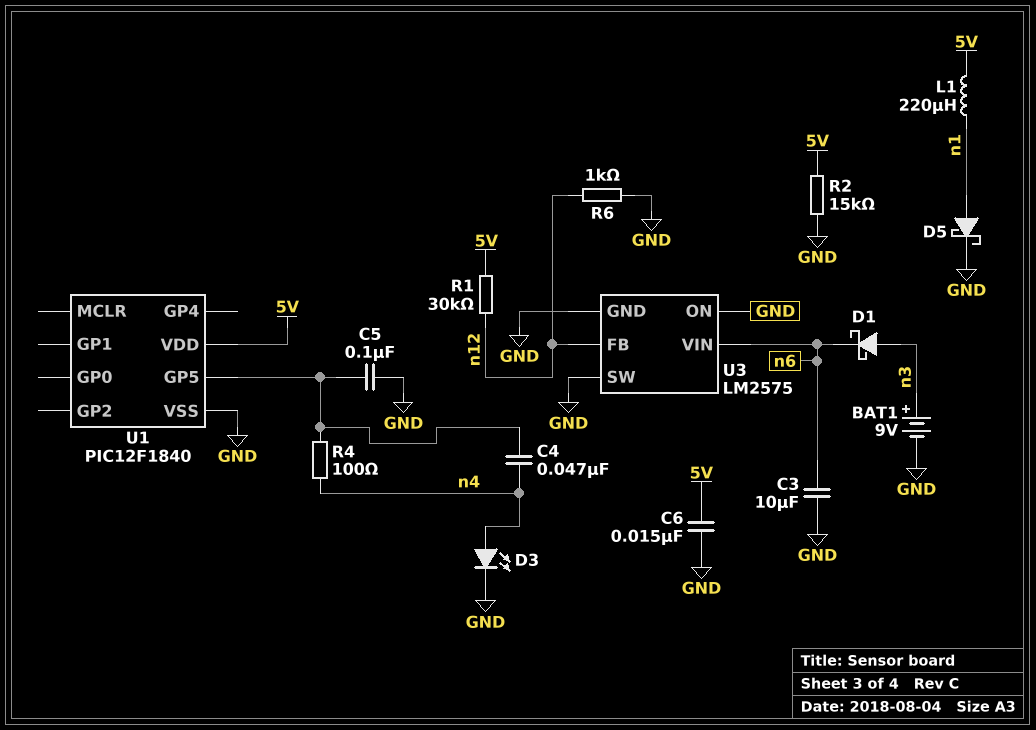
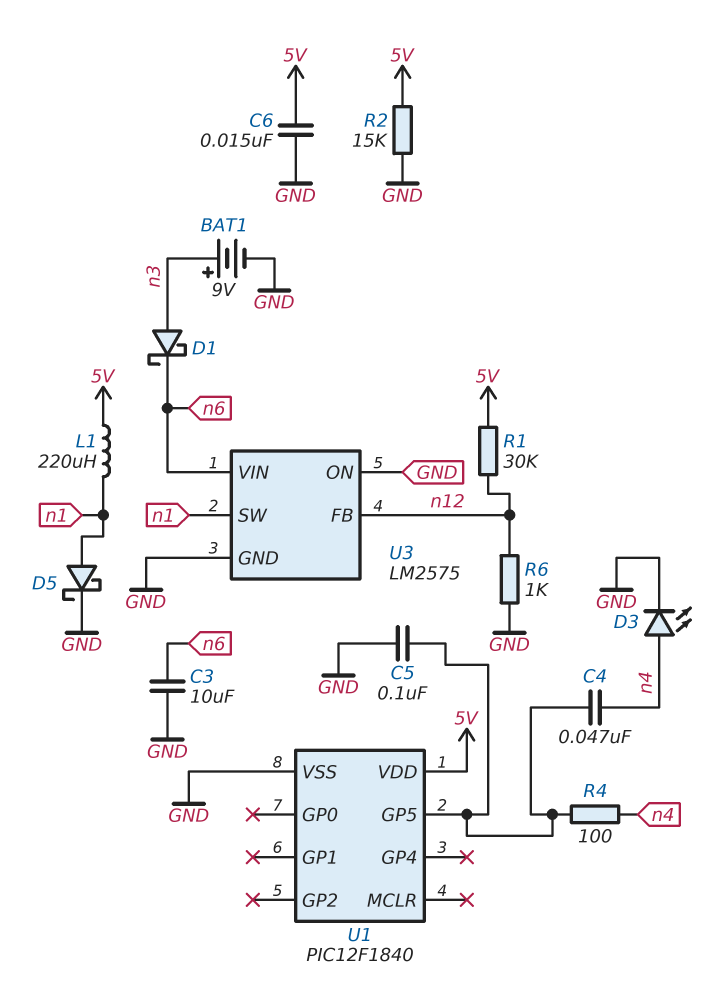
U3 pin SW: GND -> n1

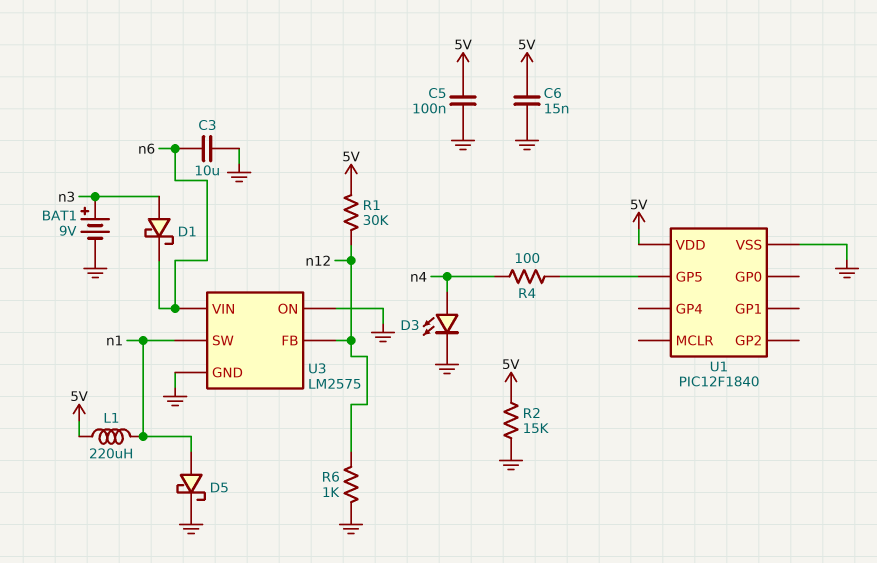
C4: 47nF (U1/GP5, n4) -> none
C5: 100nF (GND, U1/GP5) -> 100nF (5V, GND)

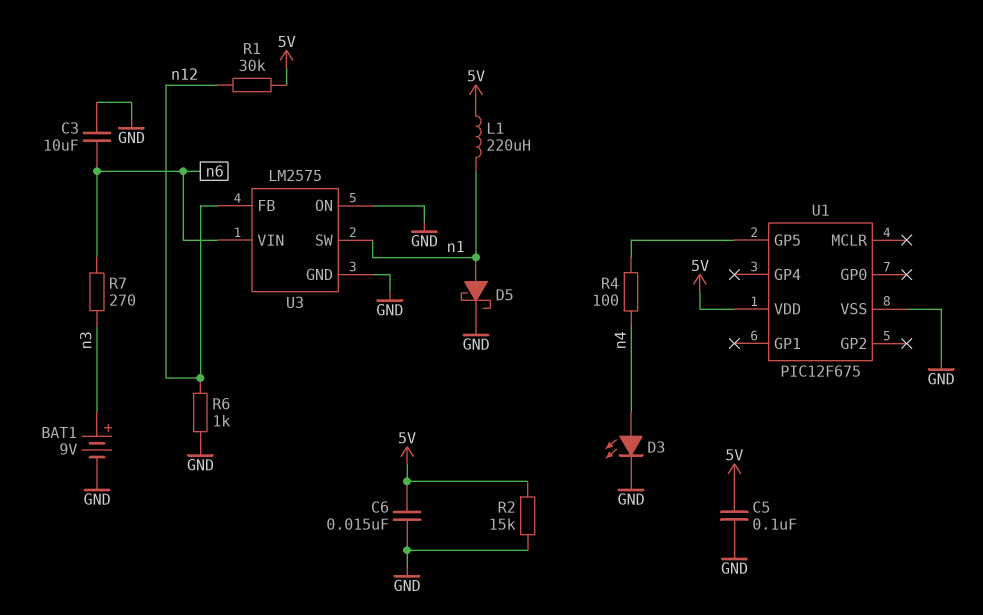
D1: schottky (A n3, K n6) -> none
R7: none -> 270 (n3, n6)
U1: PIC12F1840 -> PIC12F675

